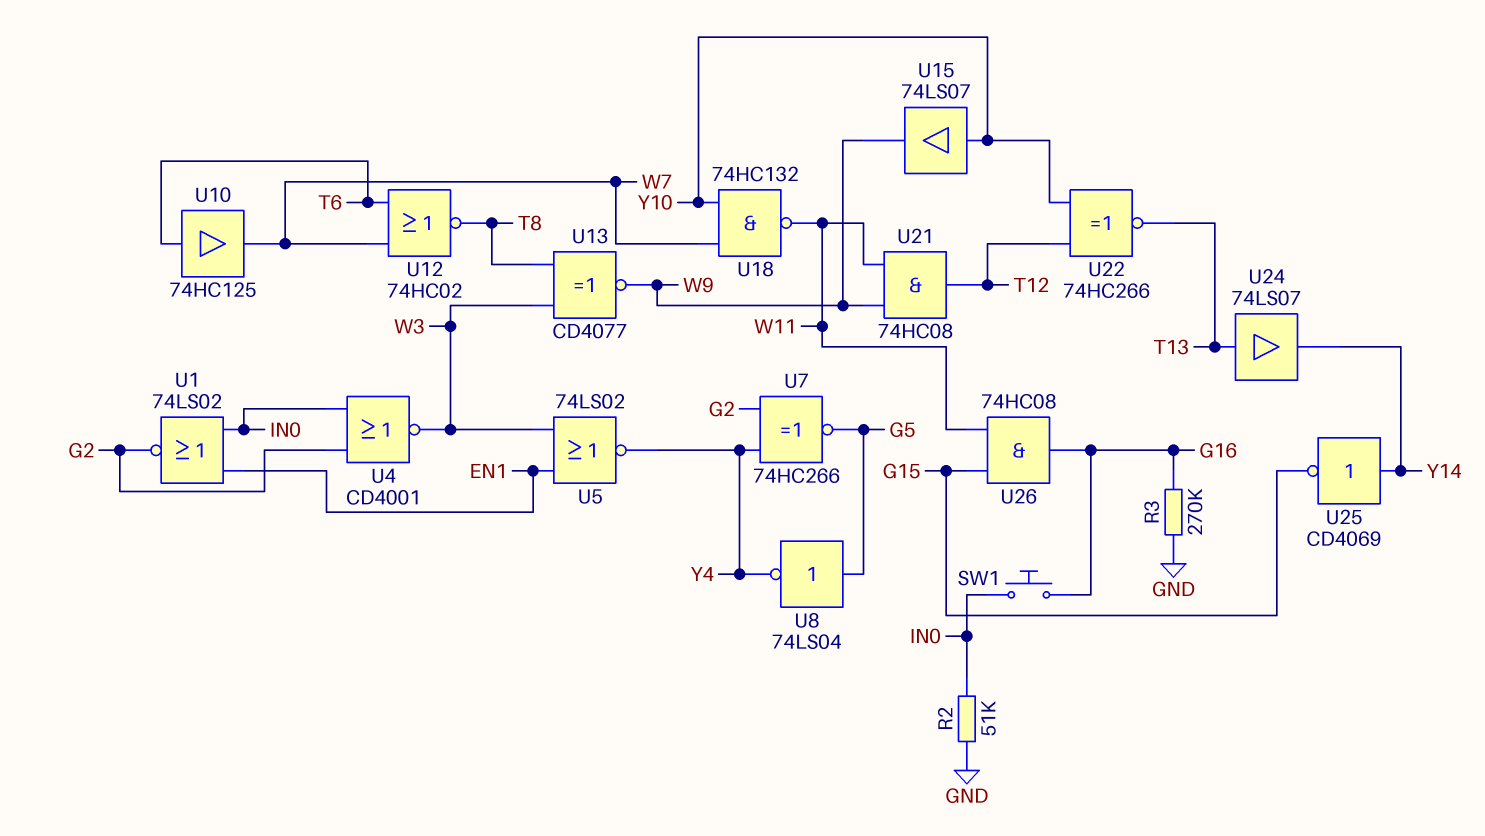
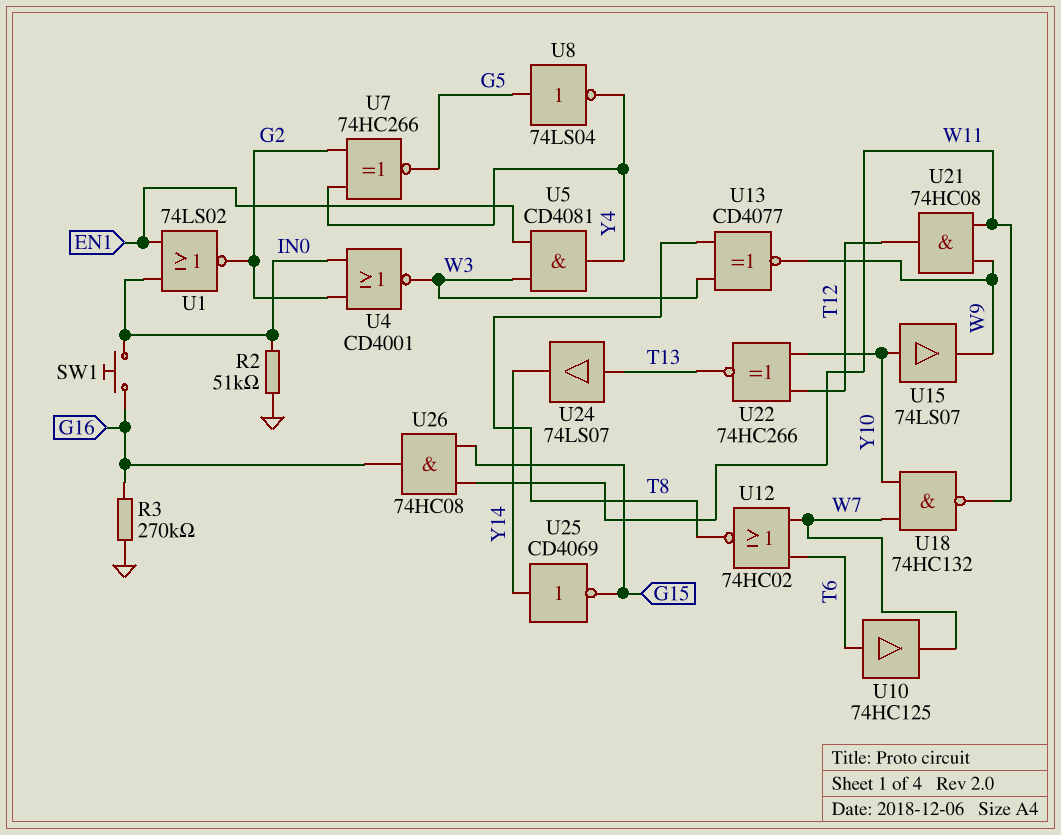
U5: NOR 74LS02 (in EN1, in W3, out Y4) -> AND CD4081 (in EN1, in W3, out Y4)

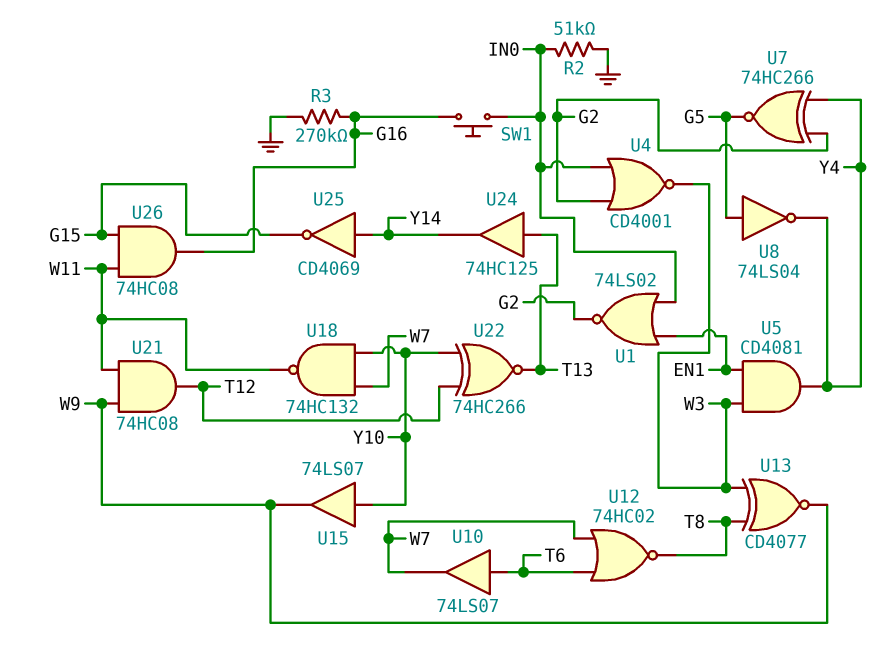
U10: buffer 74HC125 (in T6, out W7) -> buffer 74LS07 (in T6, out W7)
U24: buffer 74LS07 (in T13, out Y14) -> buffer 74HC125 (in T13, out Y14)

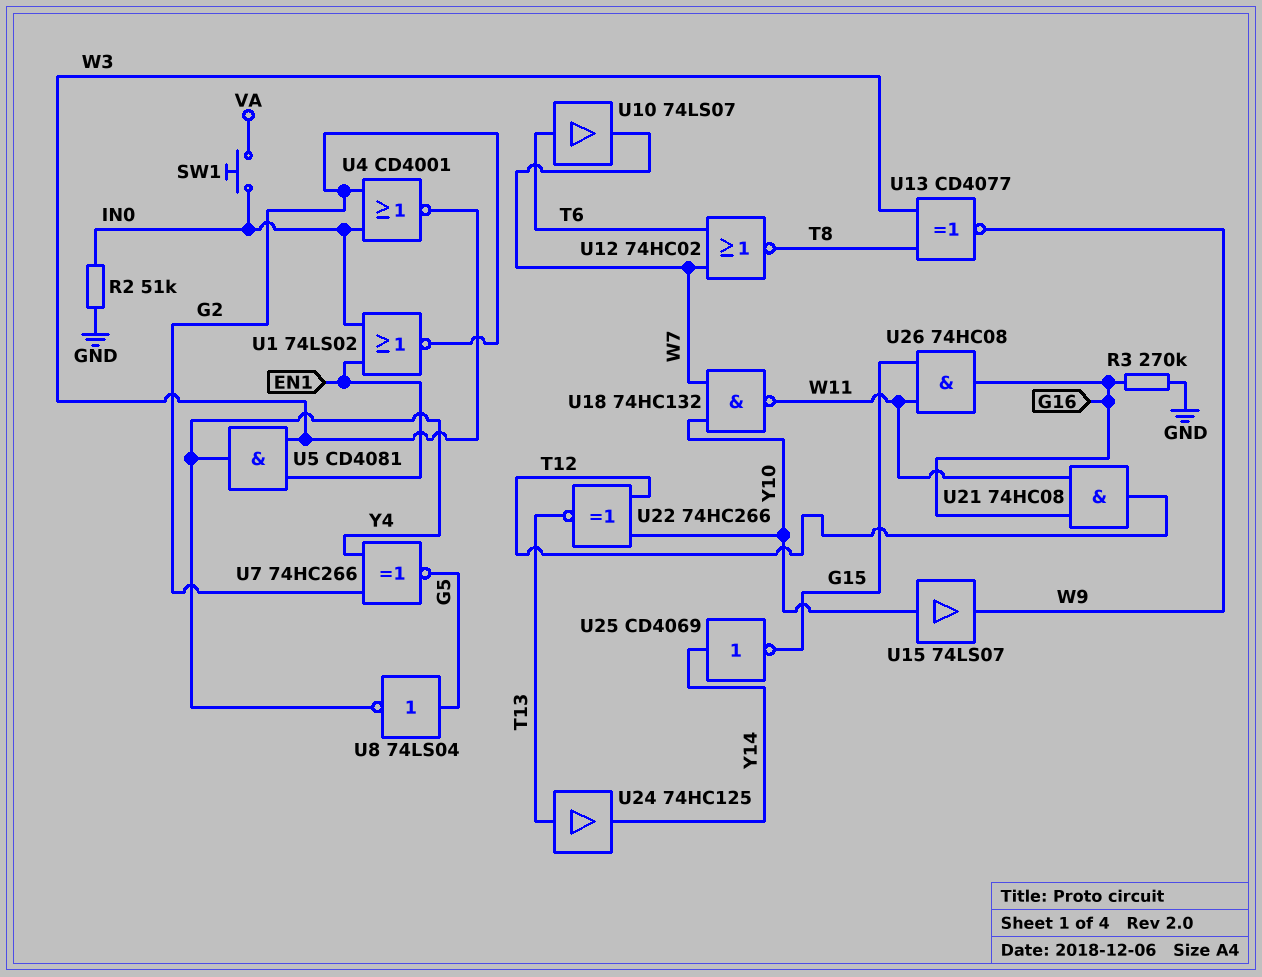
SW1: button (G16, IN0) -> button (IN0, VA)
U21: AND 74HC08 (in W9, in W11, out T12) -> AND 74HC08 (in G16, in W11, out T12)

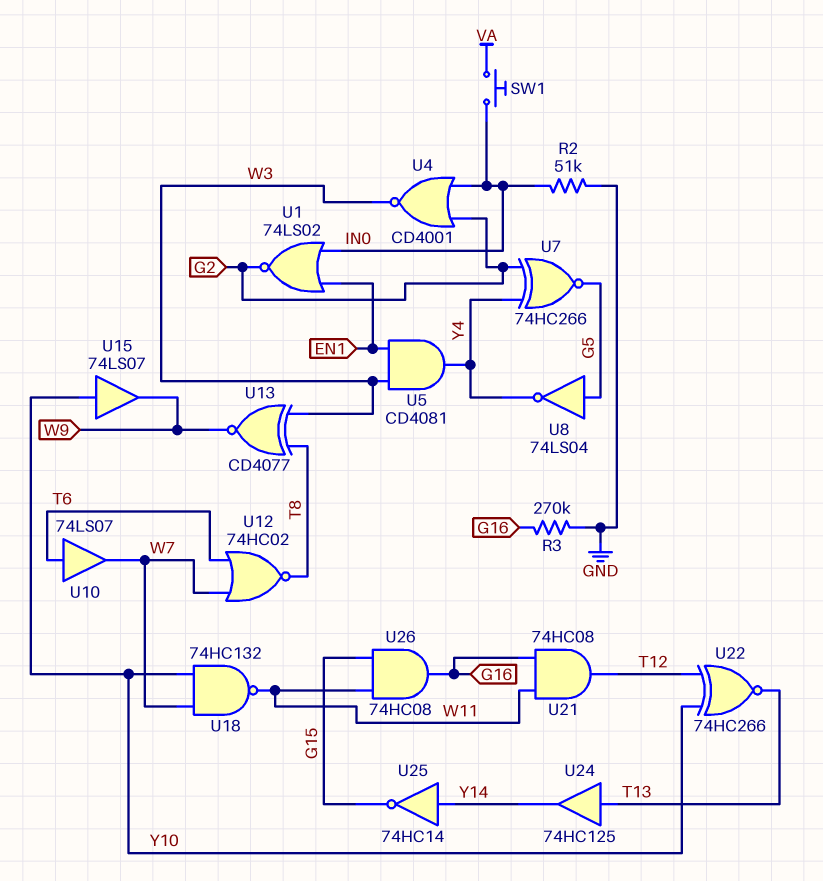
U25: NOT CD4069 (in Y14, out G15) -> NOT 74HC14 (in Y14, out G15)

